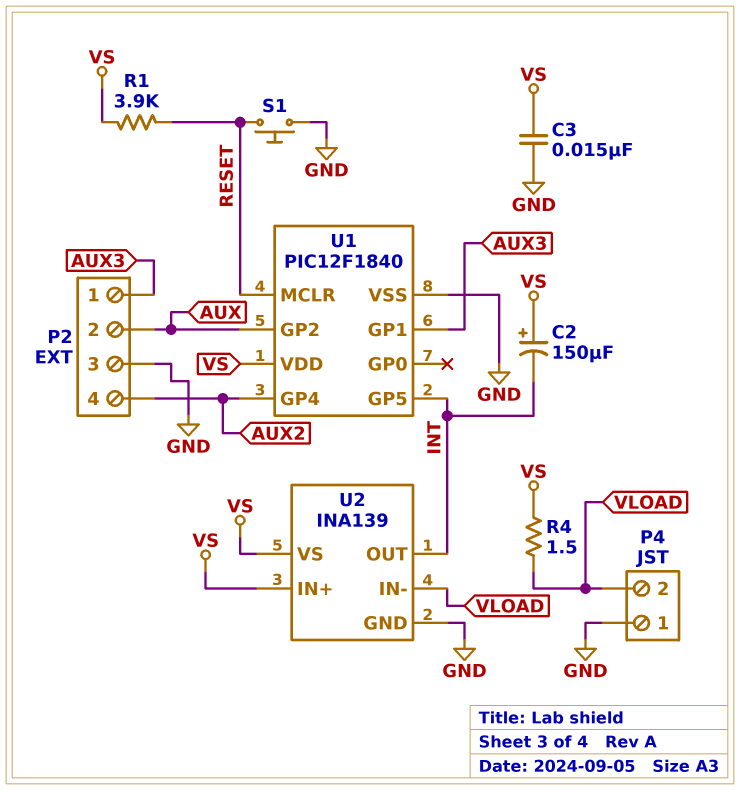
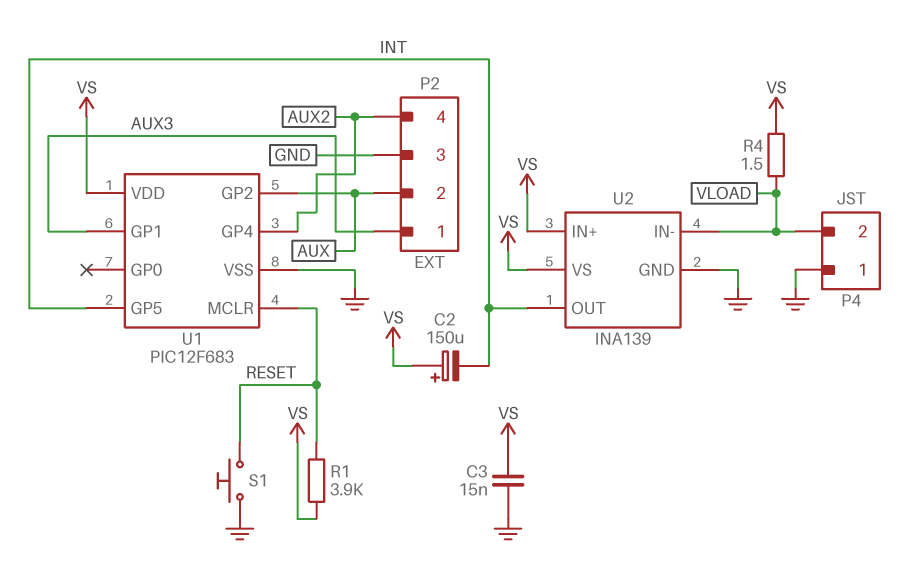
U1: PIC12F1840 -> PIC12F683

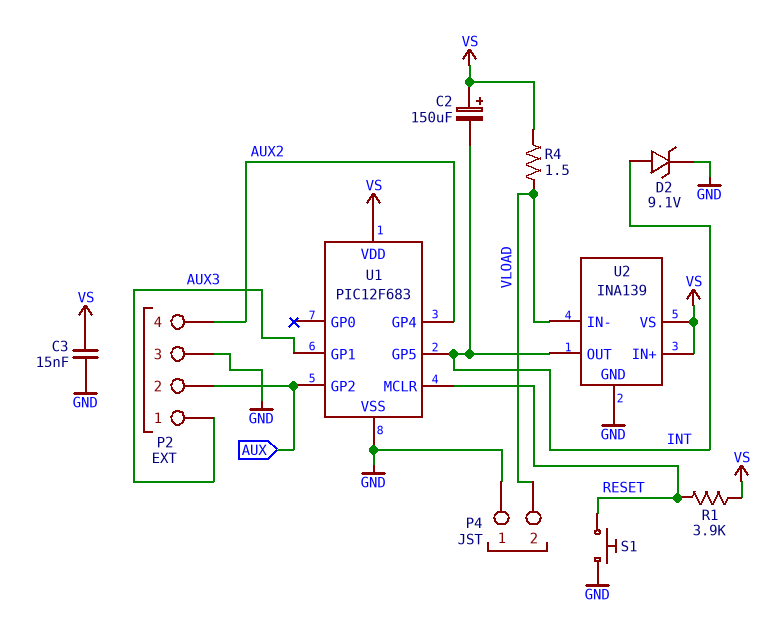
D2: none -> zener 9.1V (A INT, K GND)

